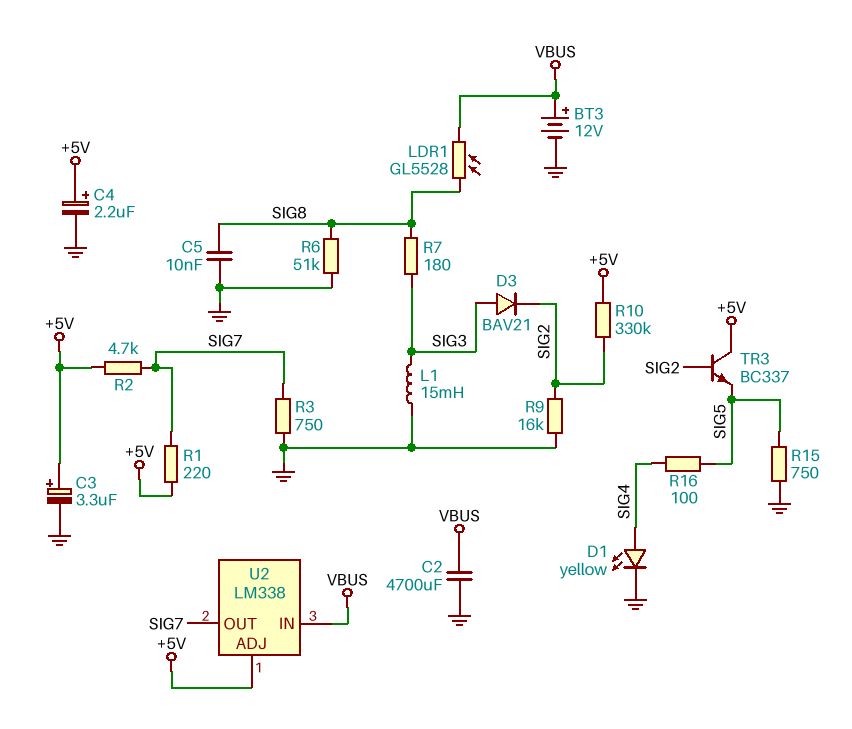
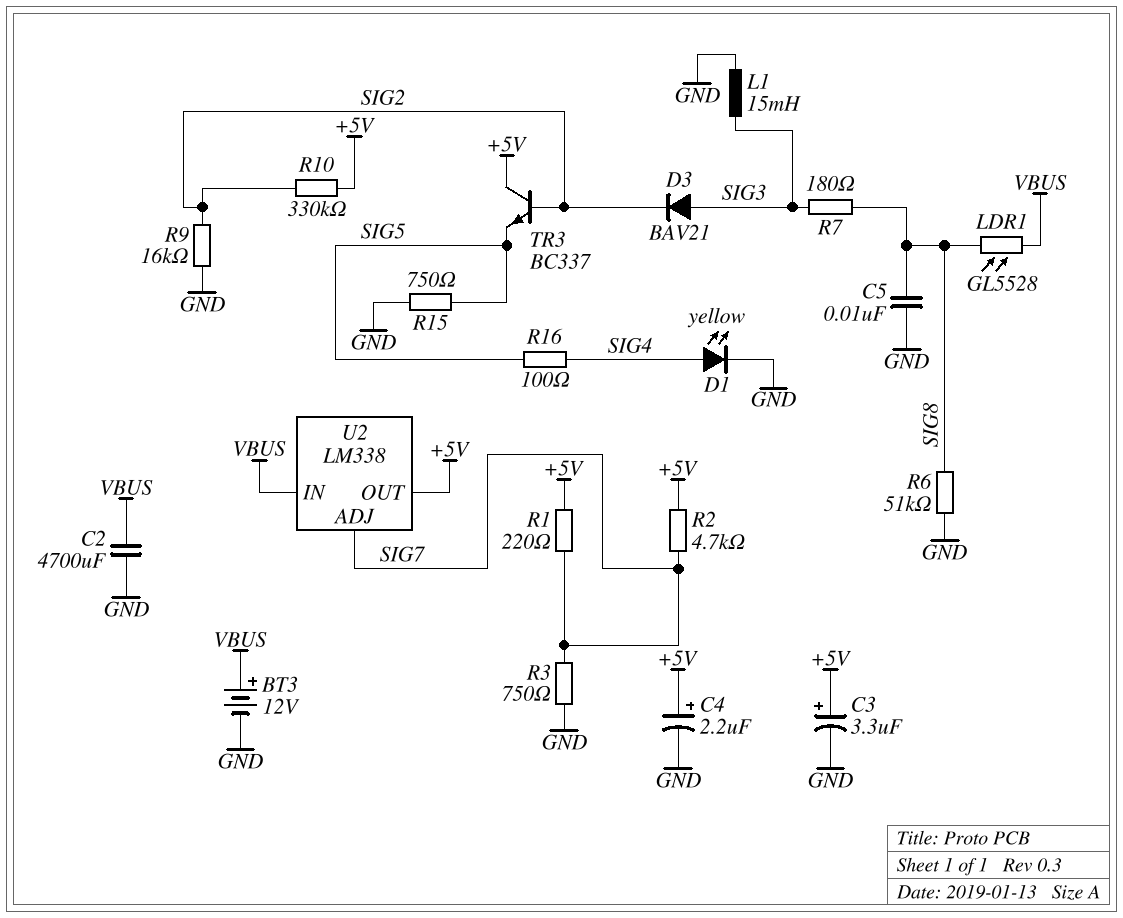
U2 pin ADJ: +5V -> SIG7
U2 pin OUT: SIG7 -> +5V

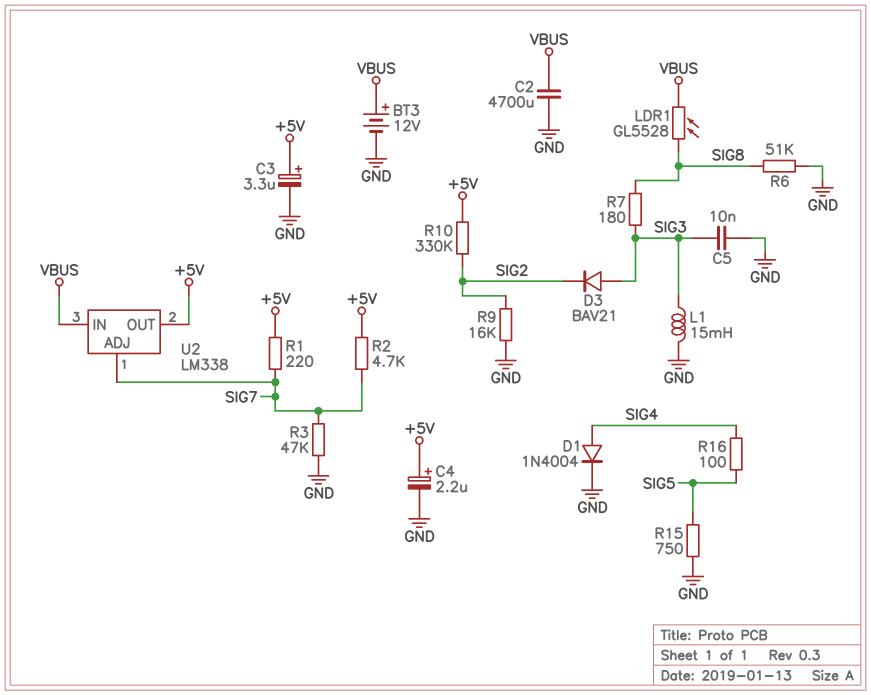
C5: 10nF (GND, SIG8) -> 10nF (GND, SIG3)
D1: LED yellow (A SIG4, K GND) -> diode 1N4004 (A SIG4, K GND)
R3: 750 (GND, SIG7) -> 47k (GND, SIG7)
TR3: NPN BC337 (B SIG2, C +5V, E SIG5) -> none

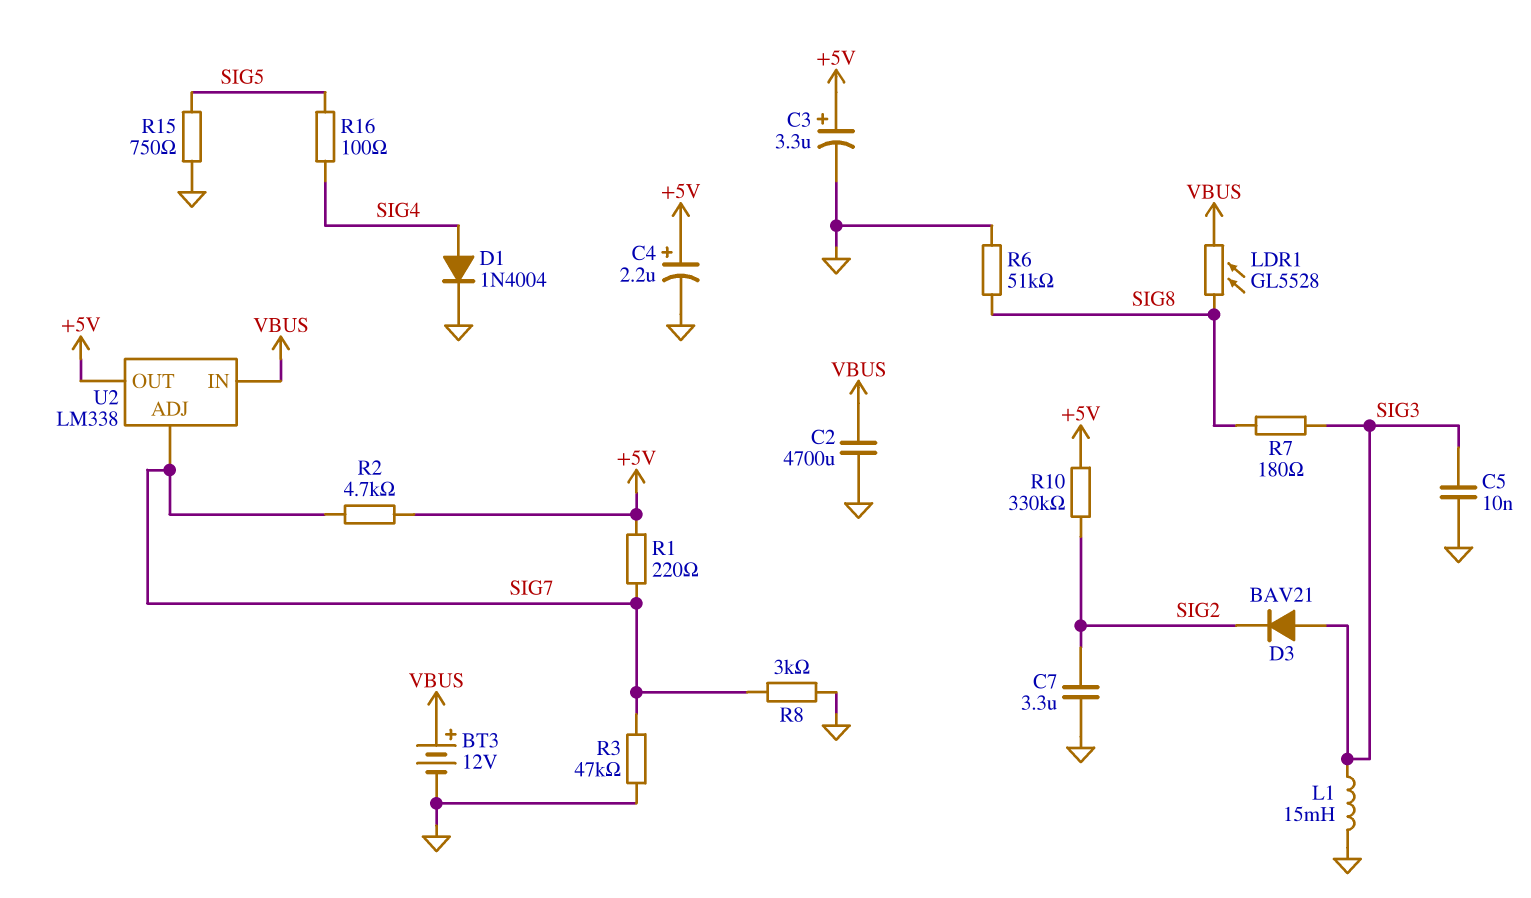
C7: none -> 3.3uF (GND, SIG2)
R8: none -> 3k (GND, SIG7)
R9: 16k (GND, SIG2) -> none

